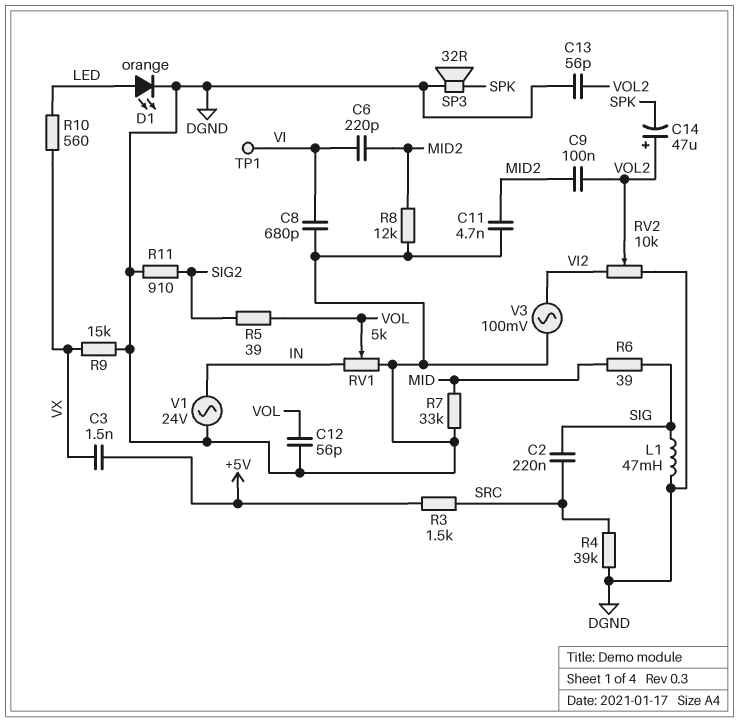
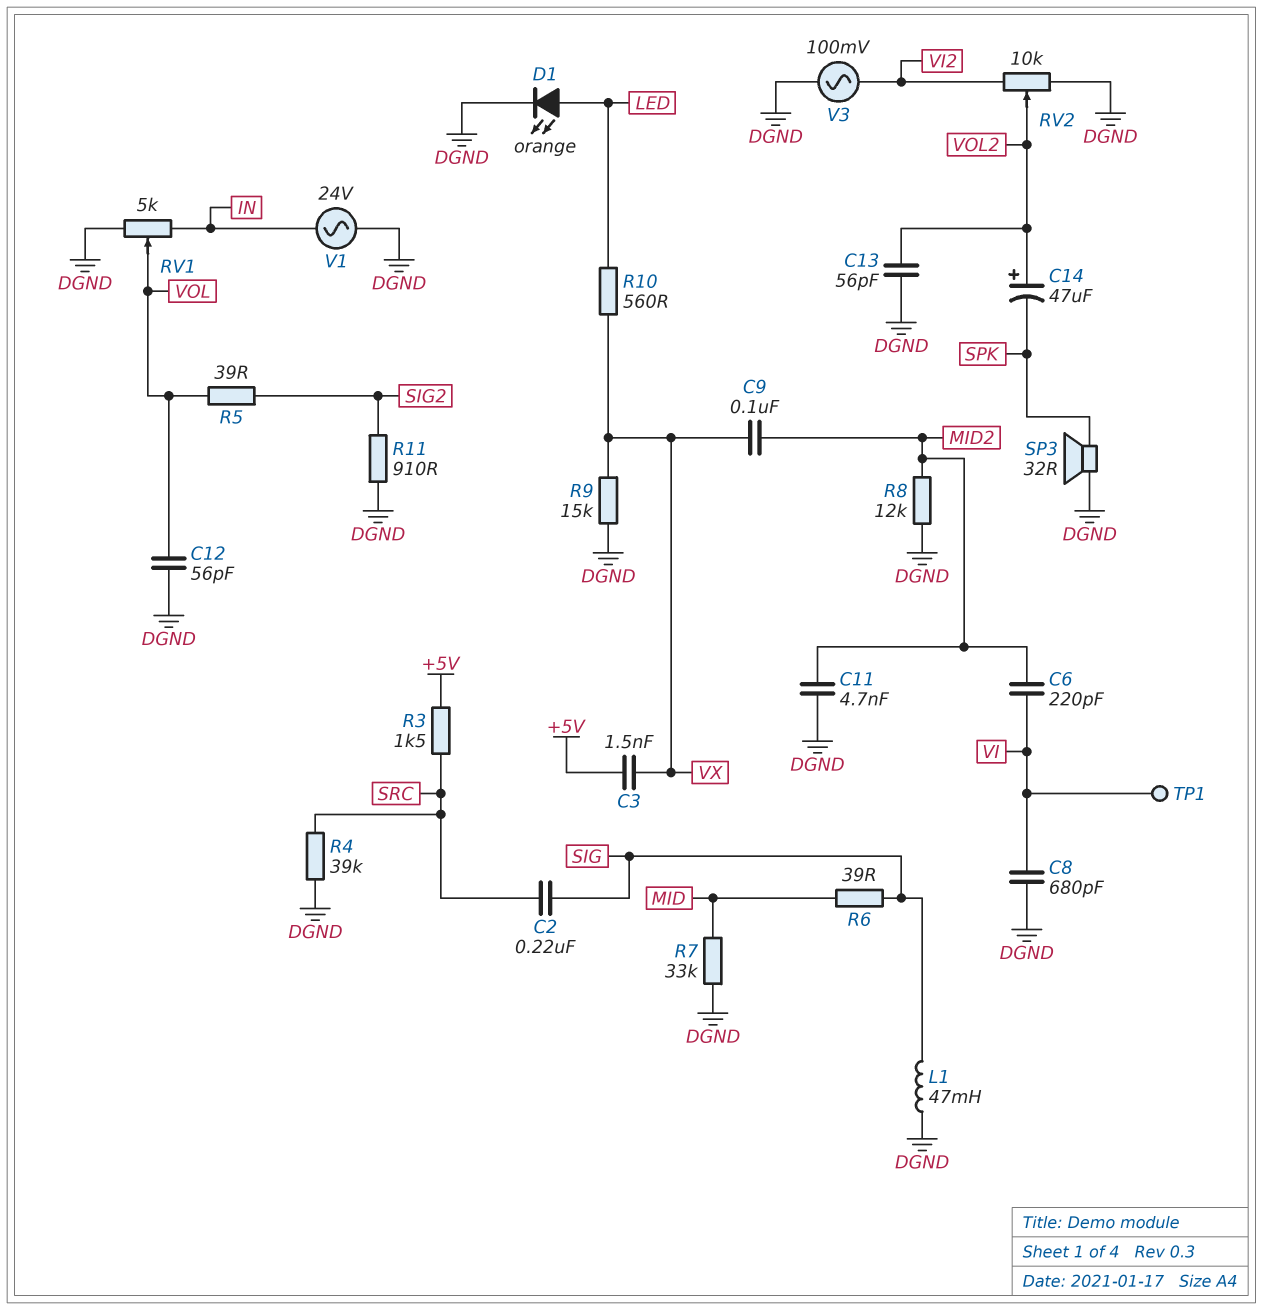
C9: 100nF (MID2, VOL2) -> 100nF (MID2, VX)

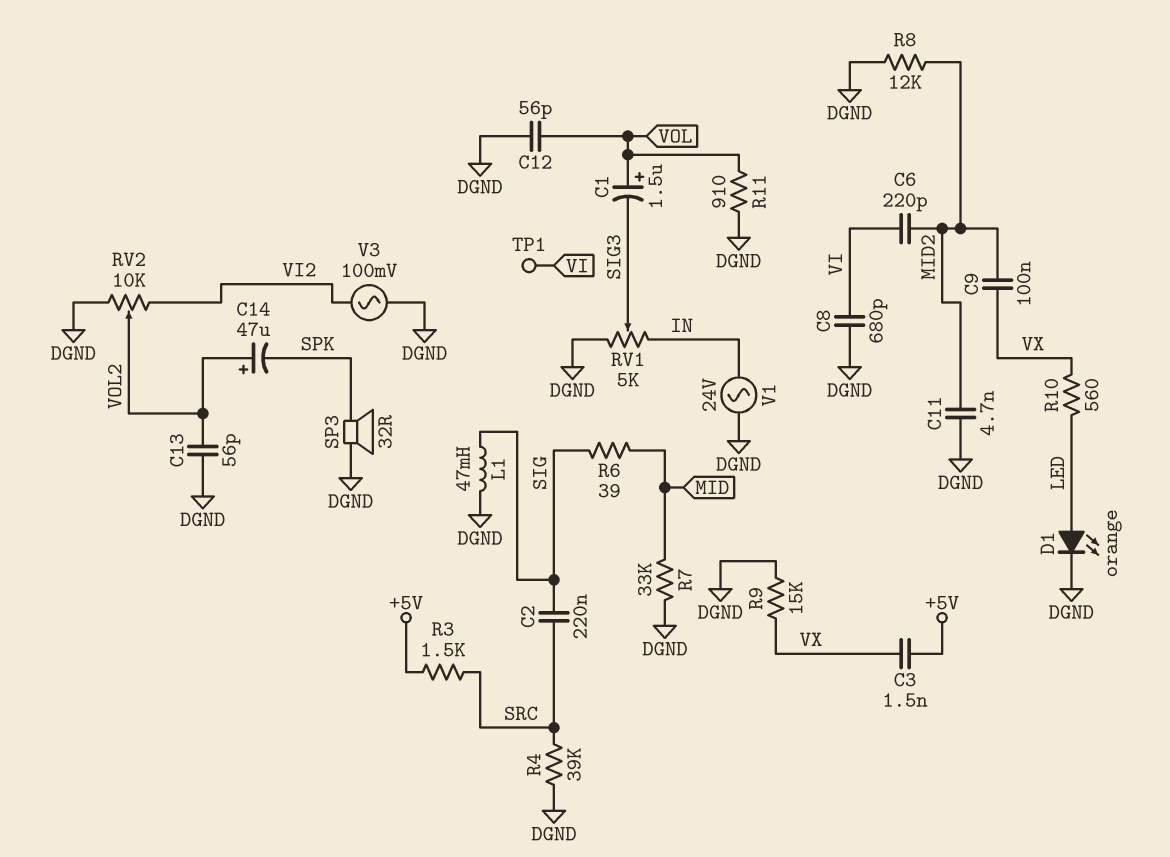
C1: none -> 1.5uF (plus VOL, minus SIG3)
R5: 39 (SIG2, VOL) -> none
R11: 910 (DGND, SIG2) -> 910 (DGND, VOL)
RV1: 5k (DGND, IN, wiper VOL) -> 5k (DGND, IN, wiper SIG3)

